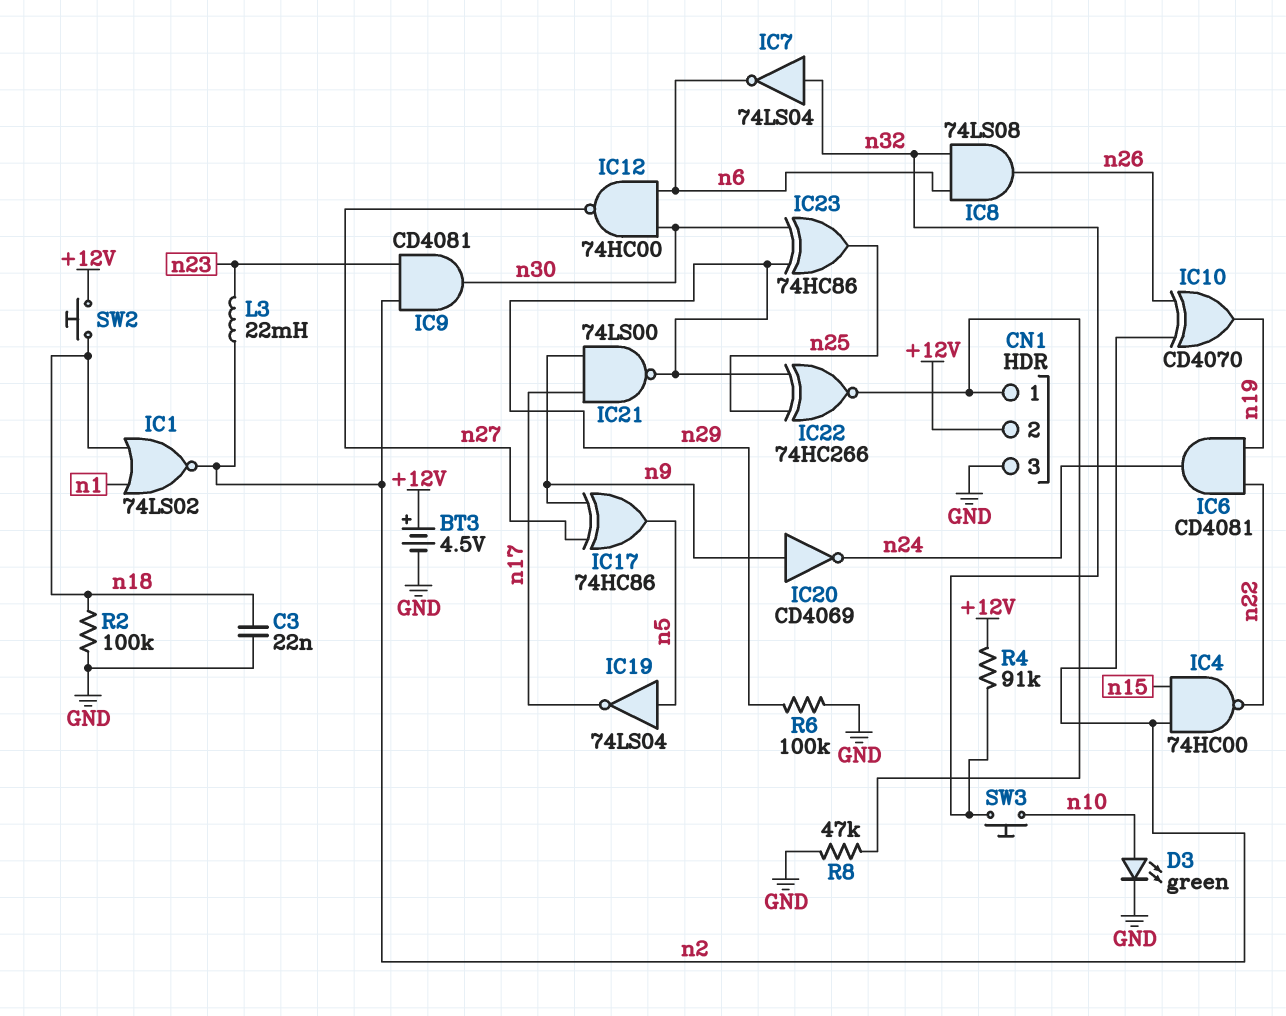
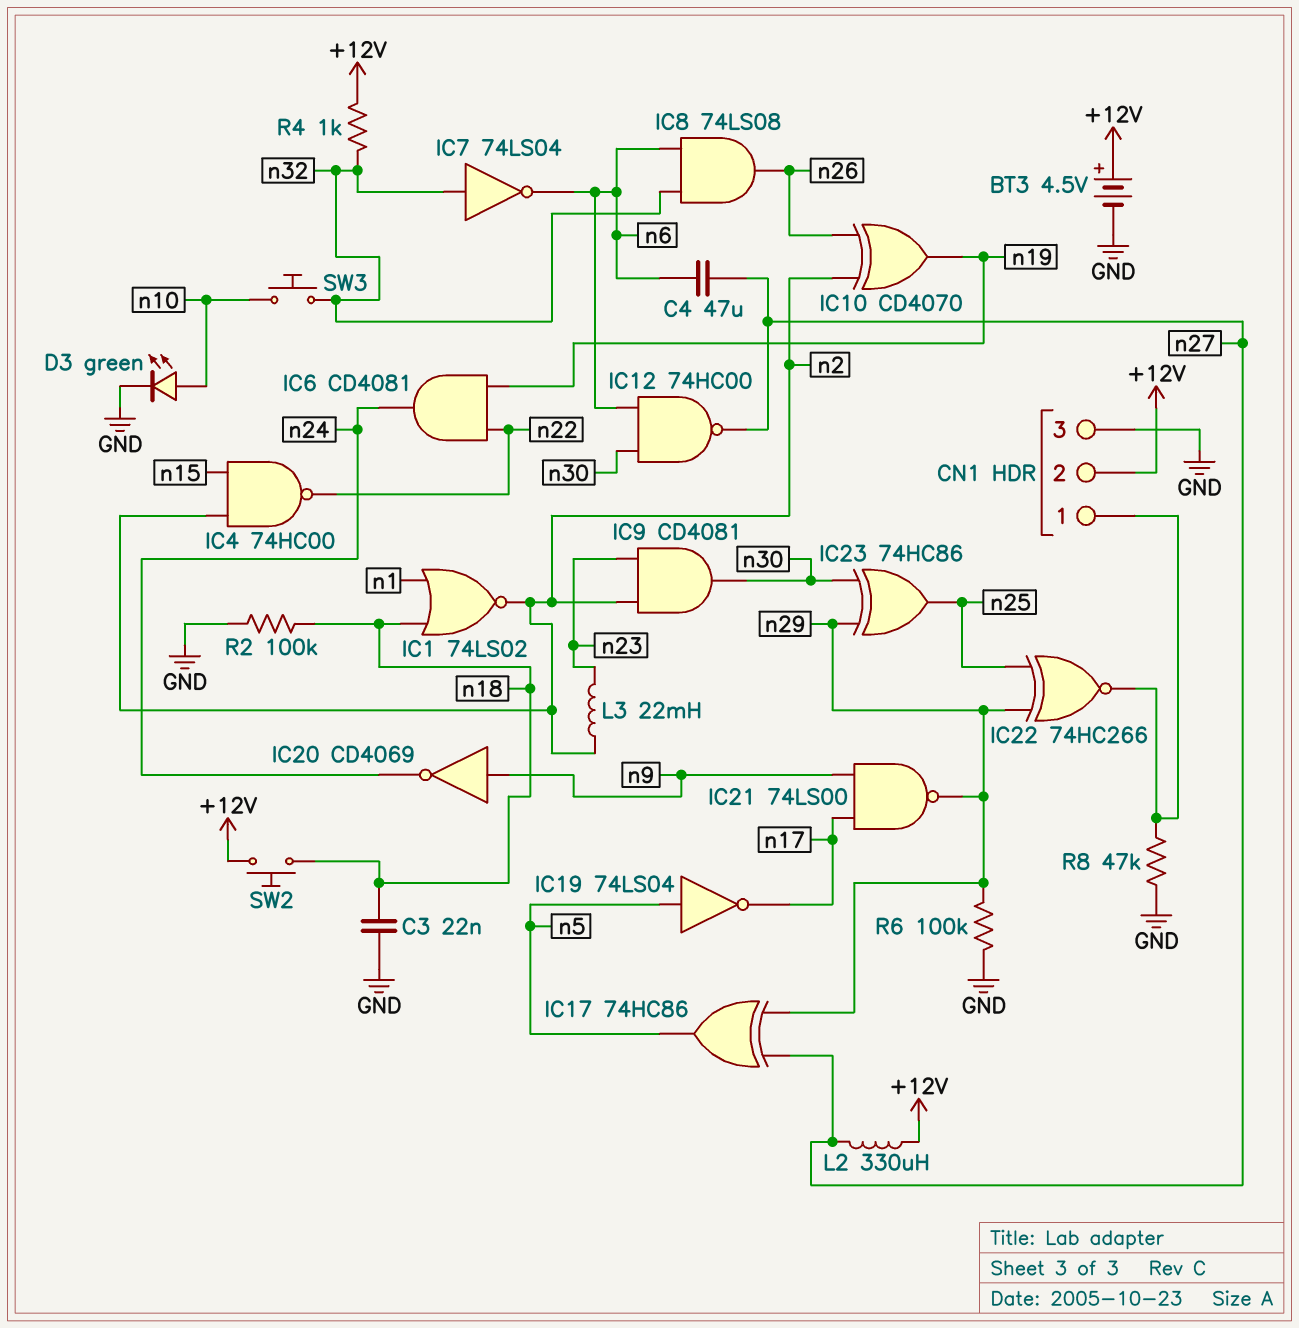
C4: none -> 47uF (n6, n27)
IC17: XOR 74HC86 (in n9, in n27, out n5) -> XOR 74HC86 (in n27, in n29, out n5)
L2: none -> 330uH (+12V, n27)
R4: 91k (+12V, n32) -> 1k (+12V, n32)

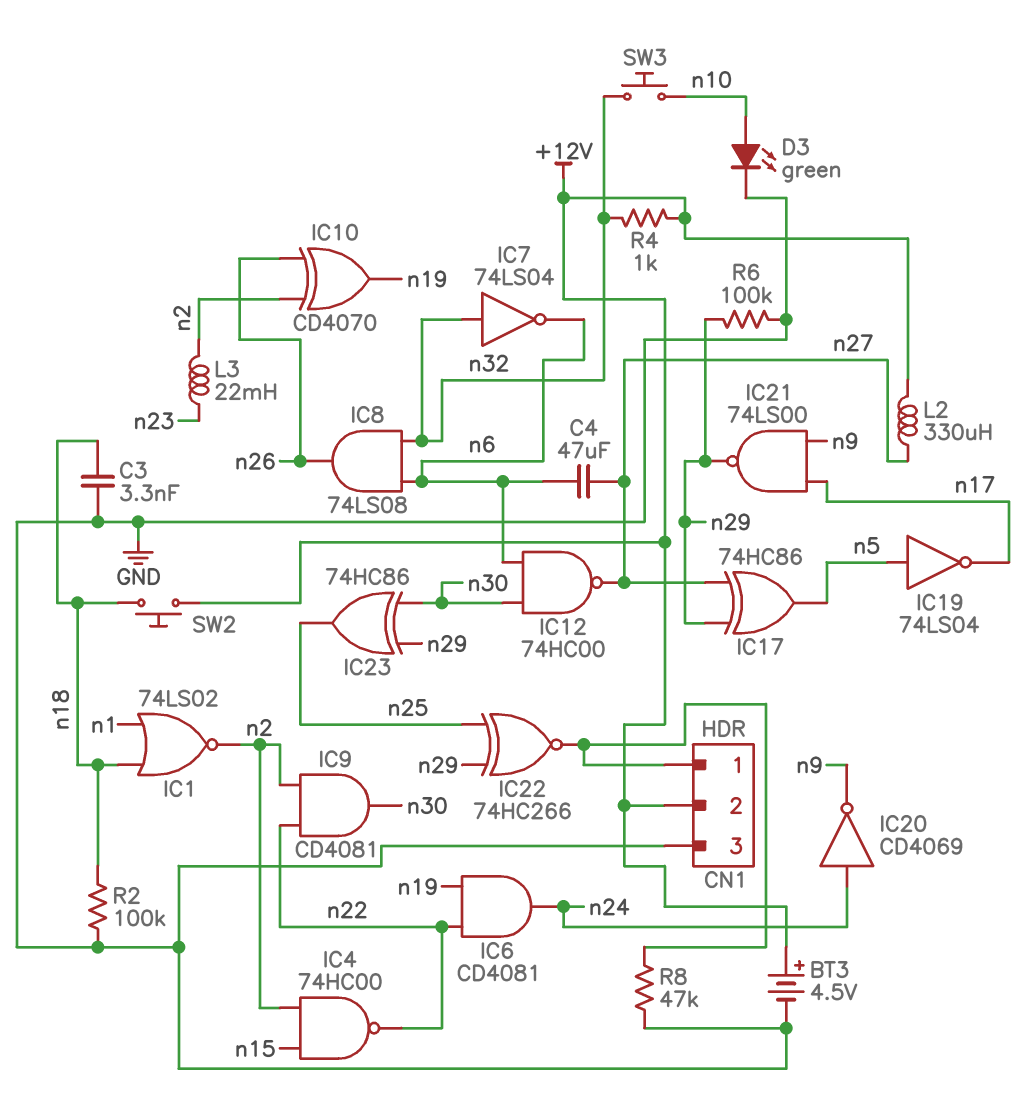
C3: 22nF (GND, n18) -> 3.3nF (GND, n18)
IC9: AND CD4081 (in n2, in n23, out n30) -> AND CD4081 (in n2, in n22, out n30)
IC20: NOT CD4069 (in n9, out n24) -> NOT CD4069 (in n24, out n9)

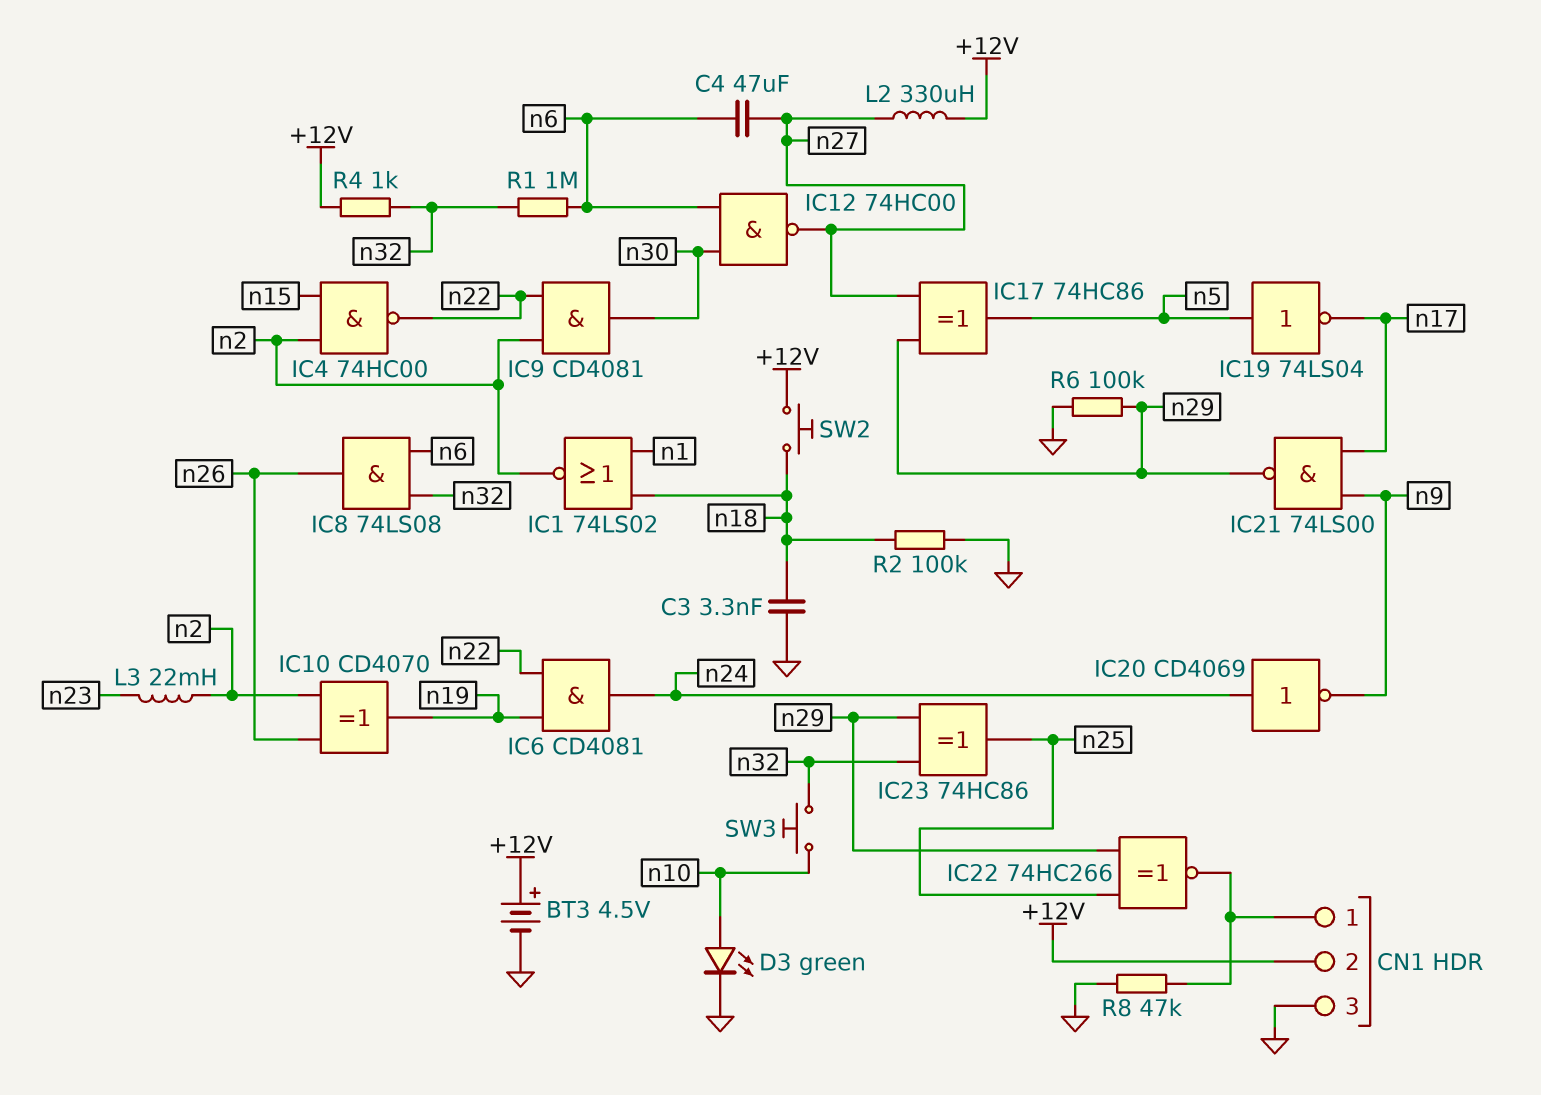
IC7: NOT 74LS04 (in n32, out n6) -> none
IC23: XOR 74HC86 (in n29, in n30, out n25) -> XOR 74HC86 (in n29, in n32, out n25)
R1: none -> 1M (n6, n32)

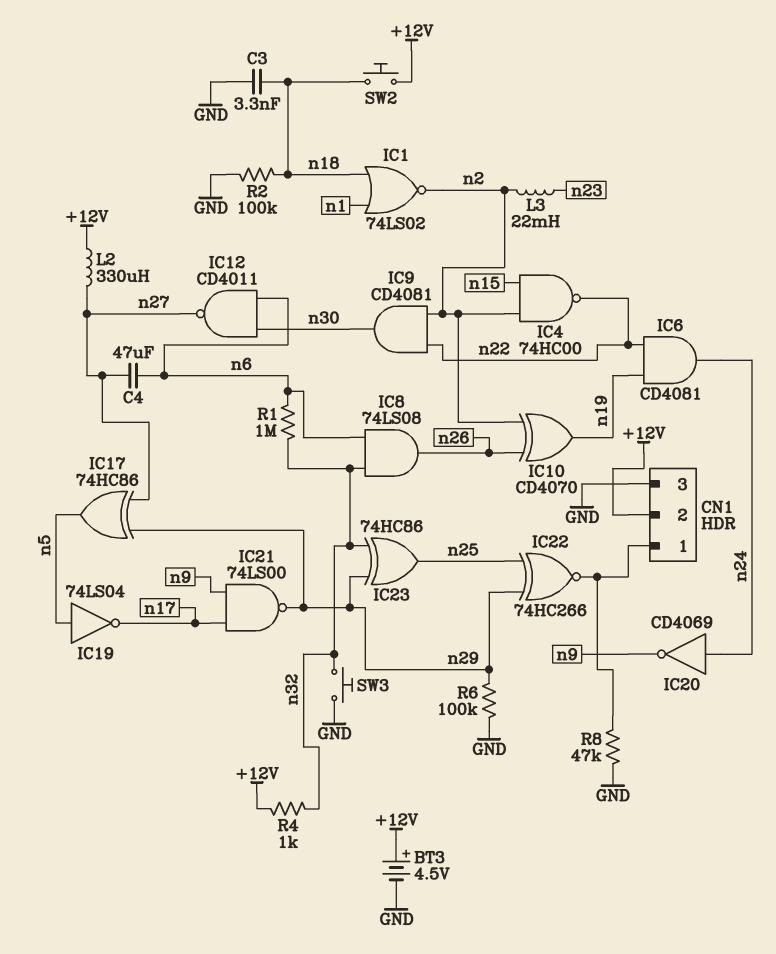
D3: LED green (A n10, K GND) -> none
IC12: NAND 74HC00 (in n6, in n30, out n27) -> NAND CD4011 (in n6, in n30, out n27)
SW3: button (n10, n32) -> button (GND, n32)

